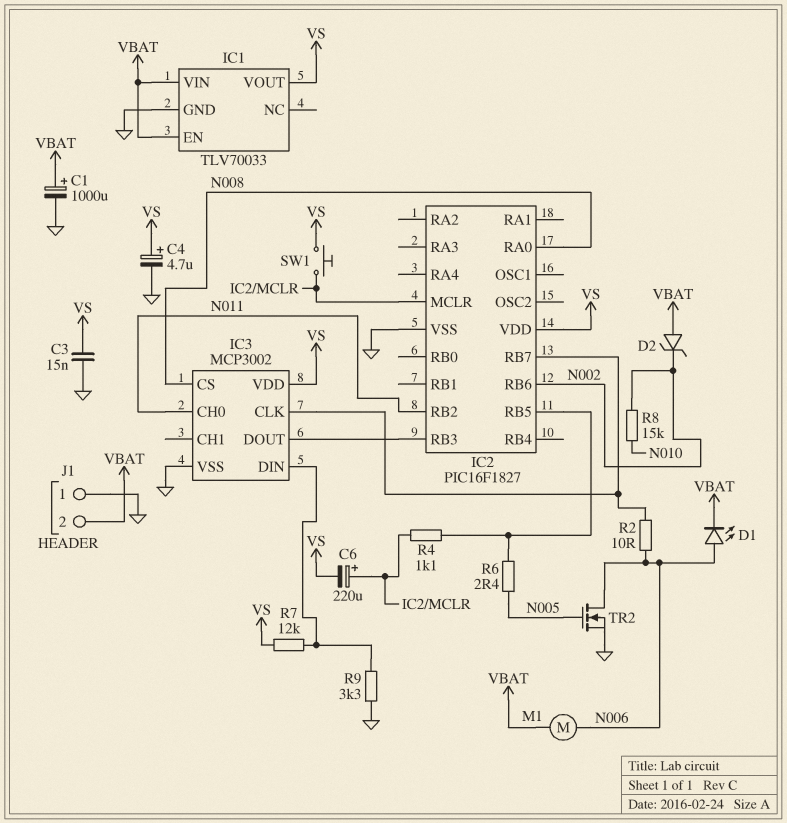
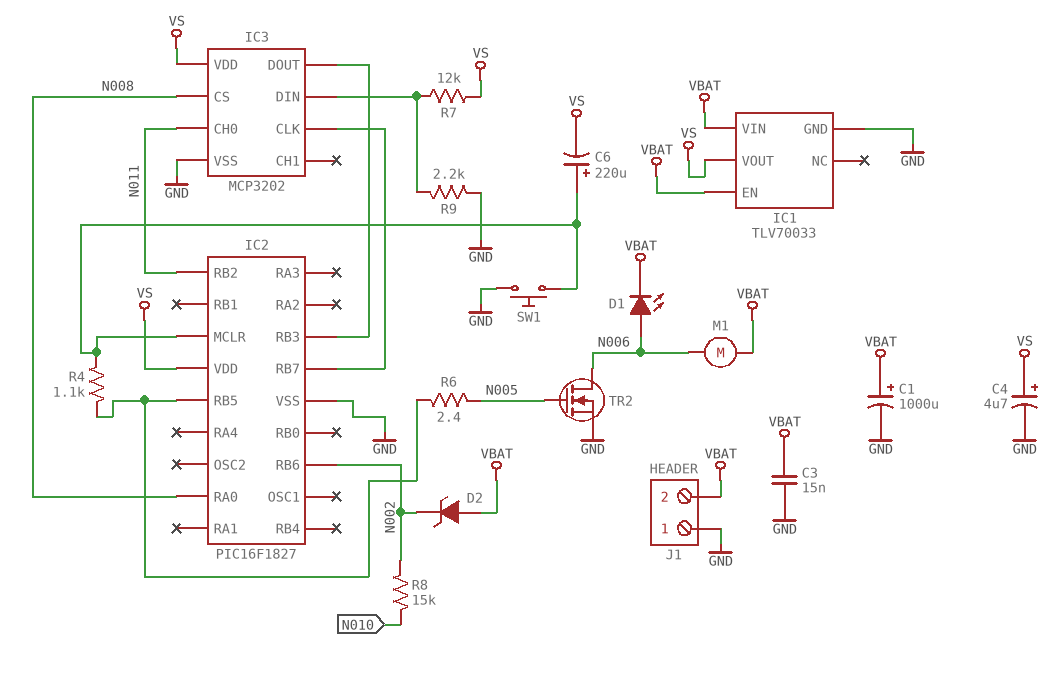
C3: 15nF (GND, VS) -> 15nF (GND, VBAT)
IC3: MCP3002 -> MCP3202
R2: 10 (IC2/RB7, N006) -> none
R9: 3.3k (GND, IC3/DIN) -> 2.2k (GND, IC3/DIN)
SW1: button (IC2/MCLR, VS) -> button (GND, IC2/MCLR)

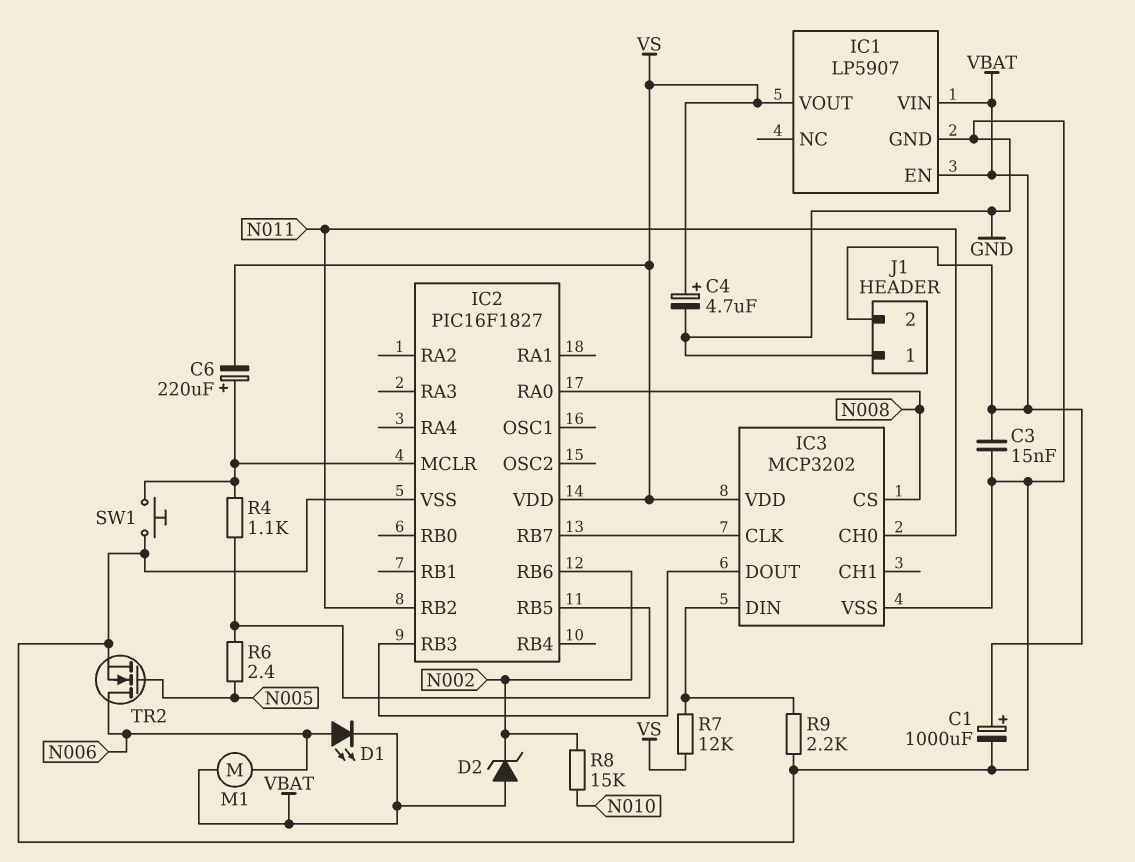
IC1: TLV70033 -> LP5907

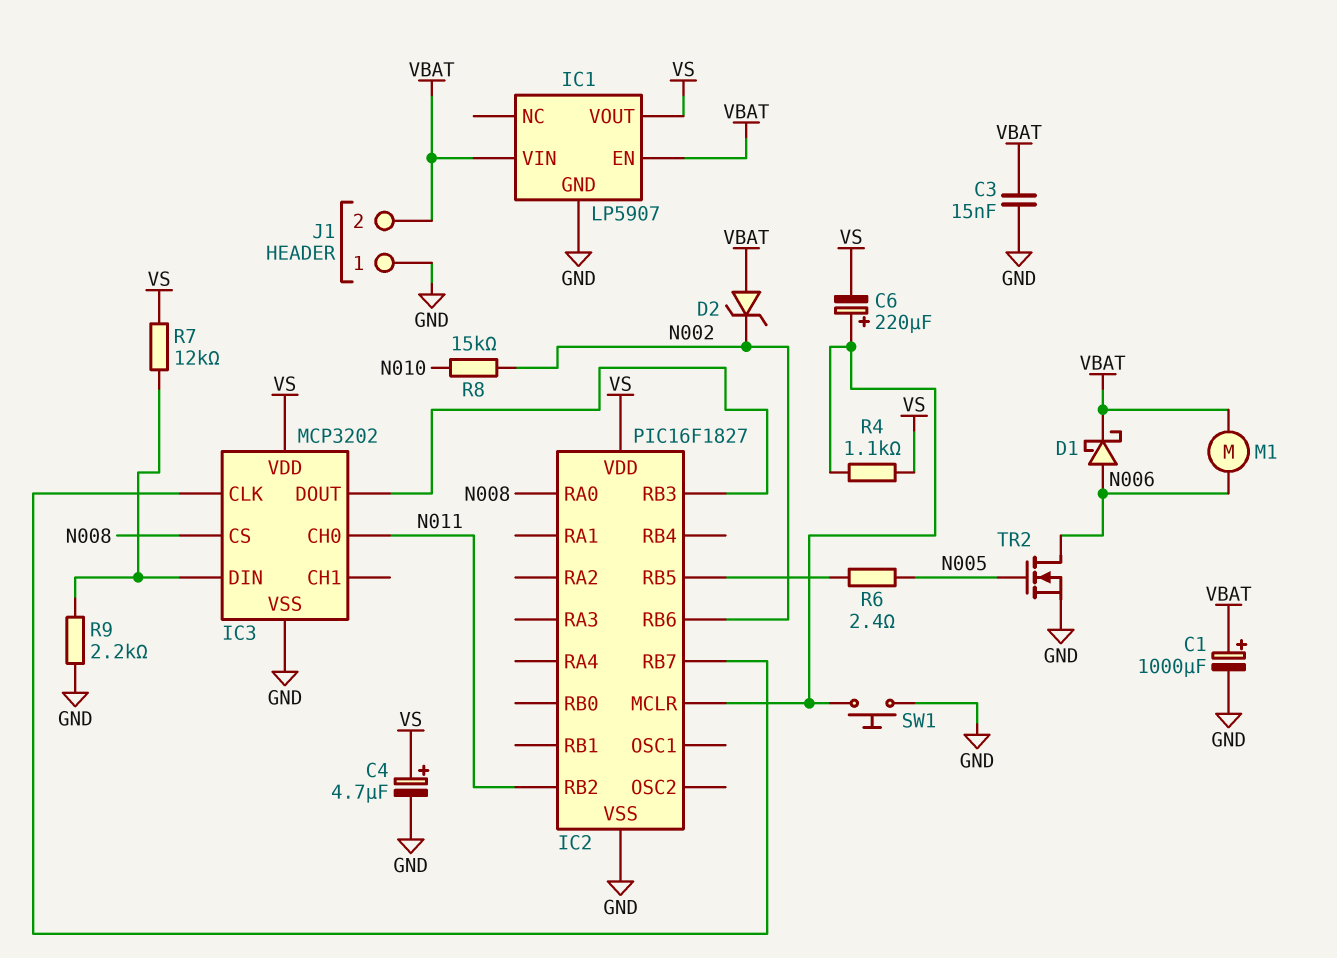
D1: LED (A N006, K VBAT) -> schottky (A N006, K VBAT)
R4: 1.1k (IC2/MCLR, IC2/RB5) -> 1.1k (IC2/MCLR, VS)

